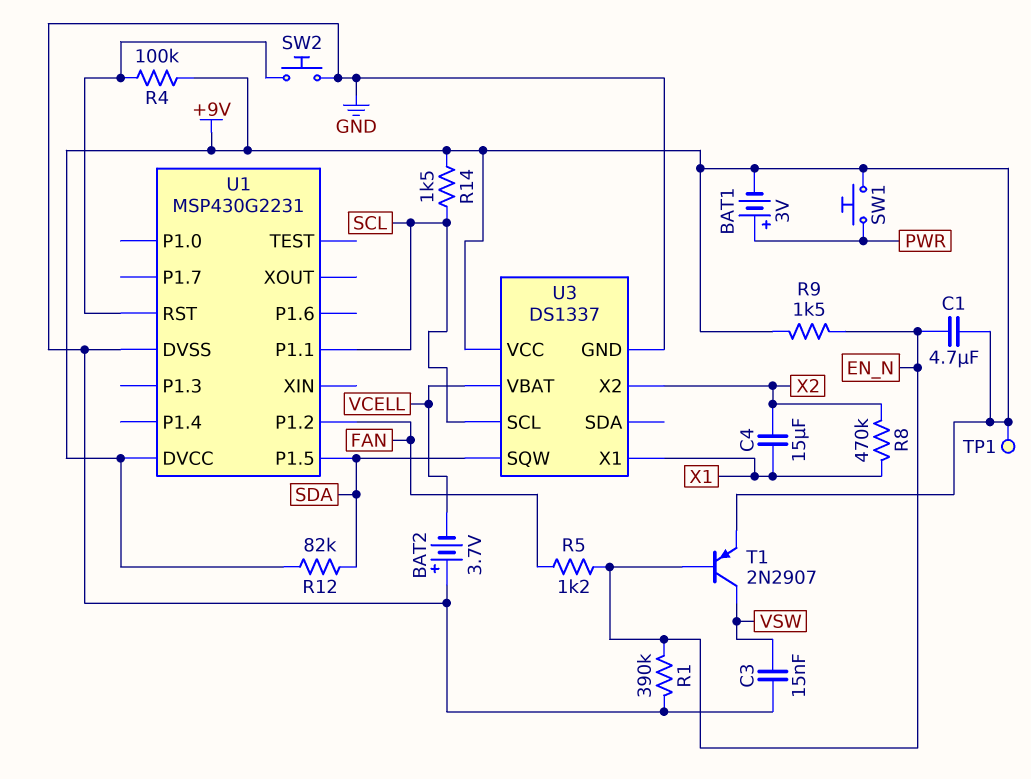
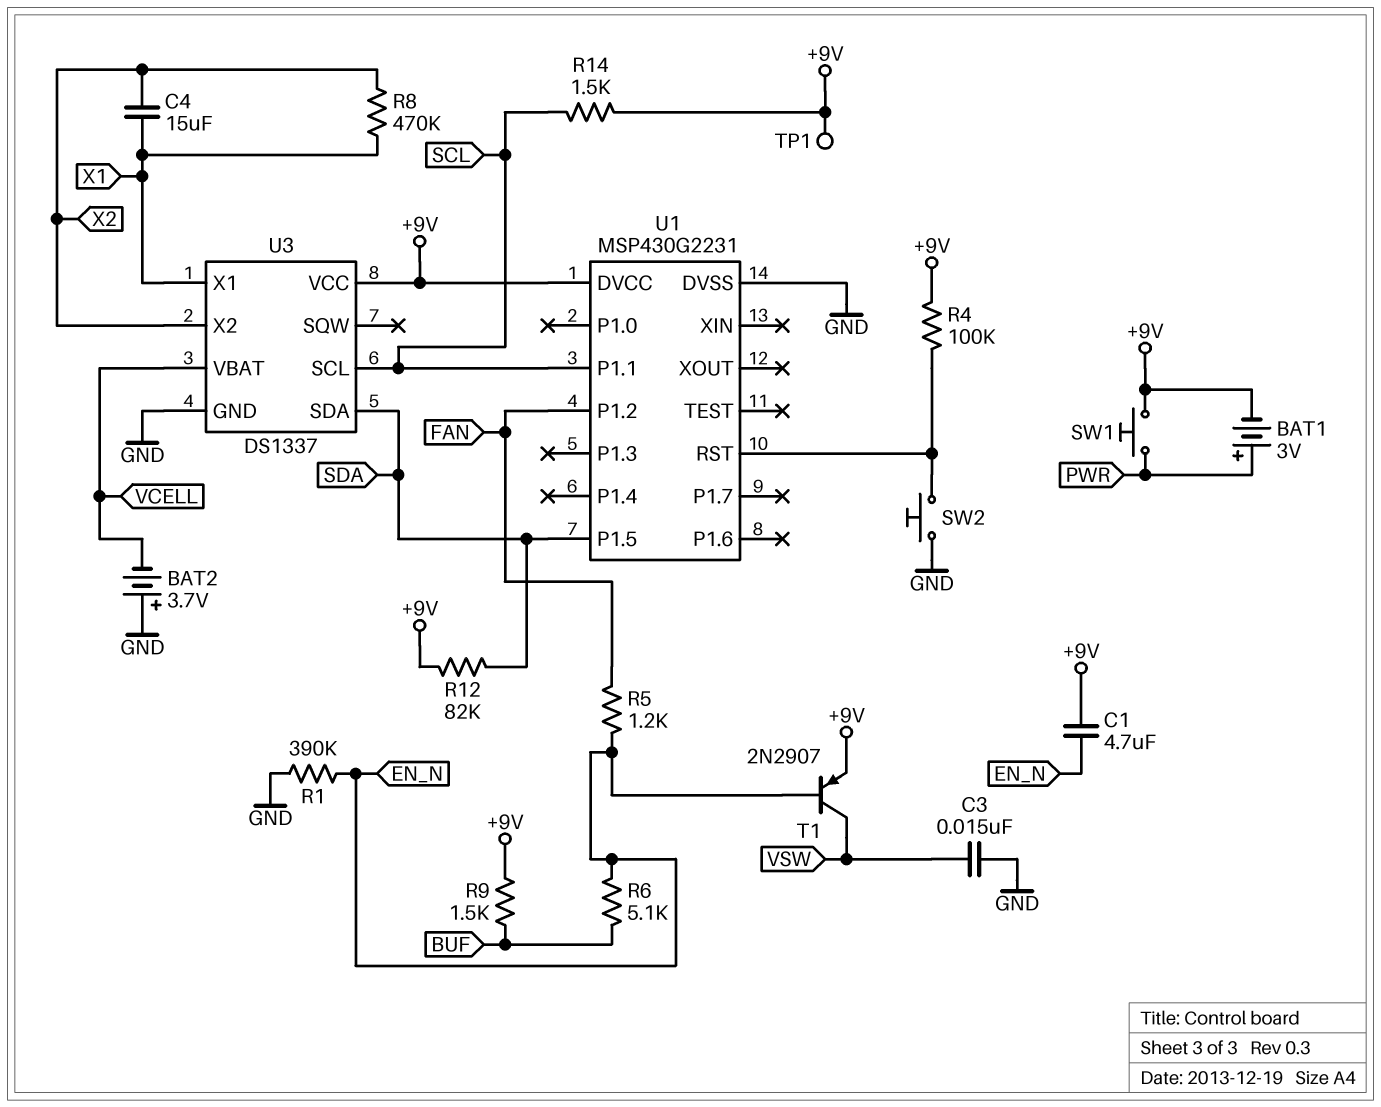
R6: none -> 5.1k (BUF, EN_N)
R9: 1.5k (+9V, EN_N) -> 1.5k (+9V, BUF)
U3 pin SDA: none -> SDA
U3 pin SQW: SDA -> none

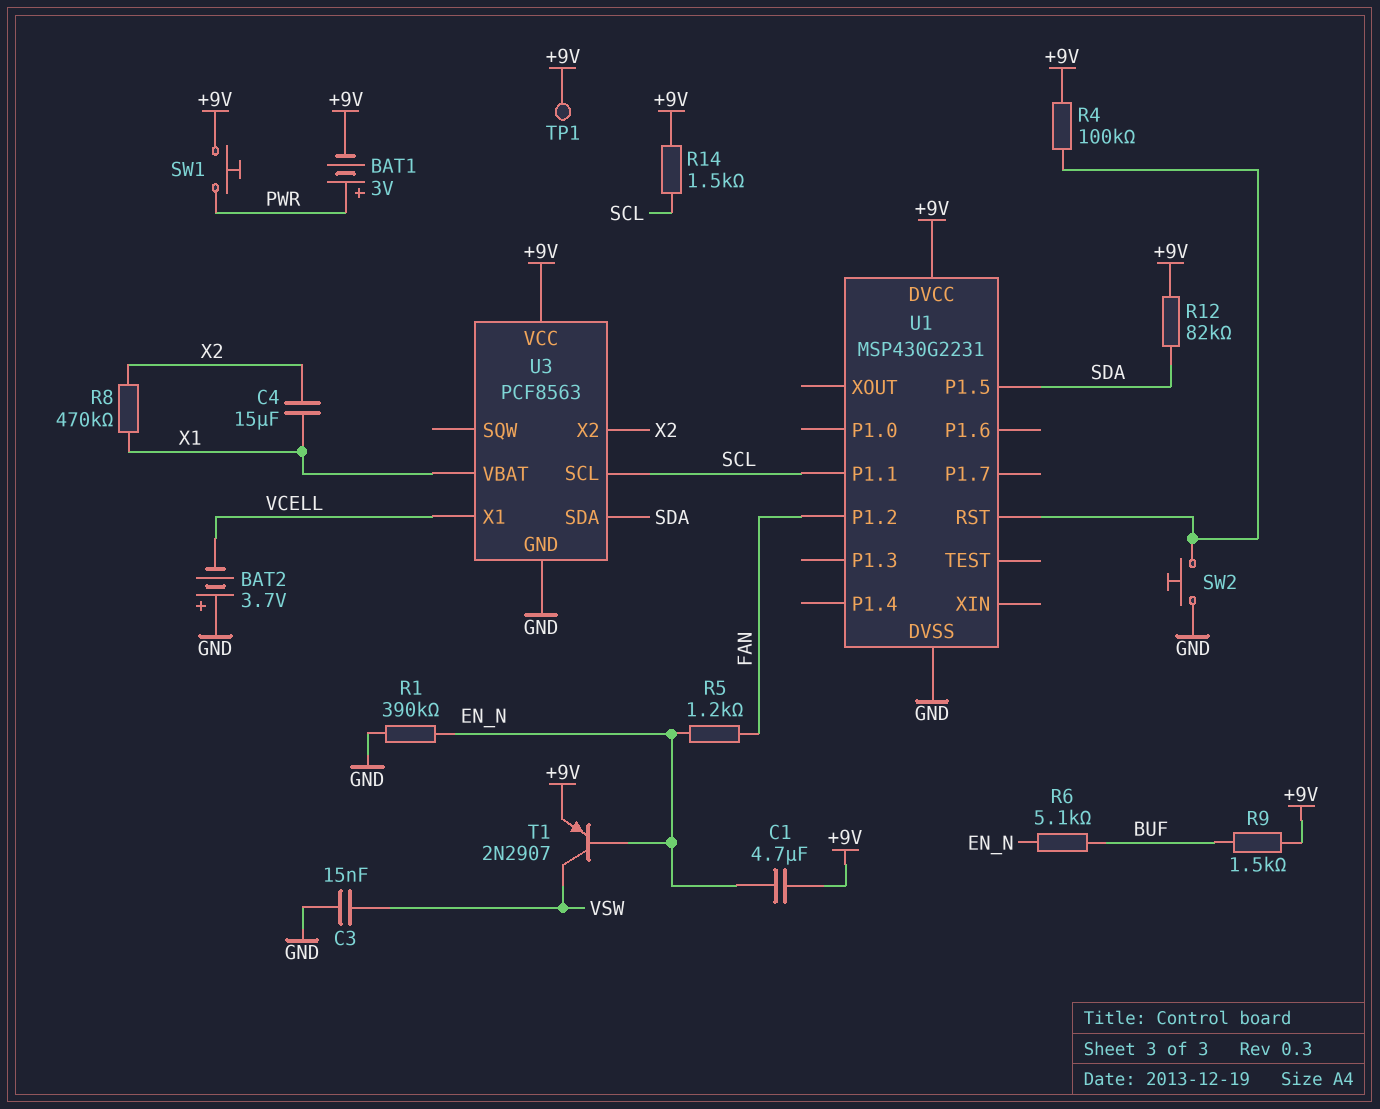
U3: DS1337 -> PCF8563
U3 pin VBAT: VCELL -> X1
U3 pin X1: X1 -> VCELL

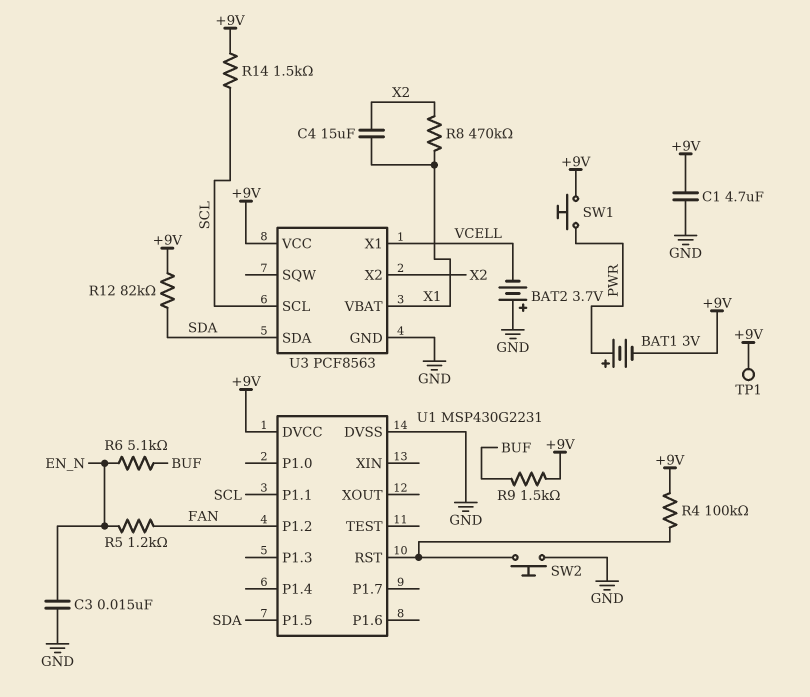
C1: 4.7uF (+9V, EN_N) -> 4.7uF (+9V, GND)
C3: 15nF (GND, VSW) -> 15nF (EN_N, GND)
R1: 390k (EN_N, GND) -> none
T1: PNP 2N2907 (B EN_N, C VSW, E +9V) -> none

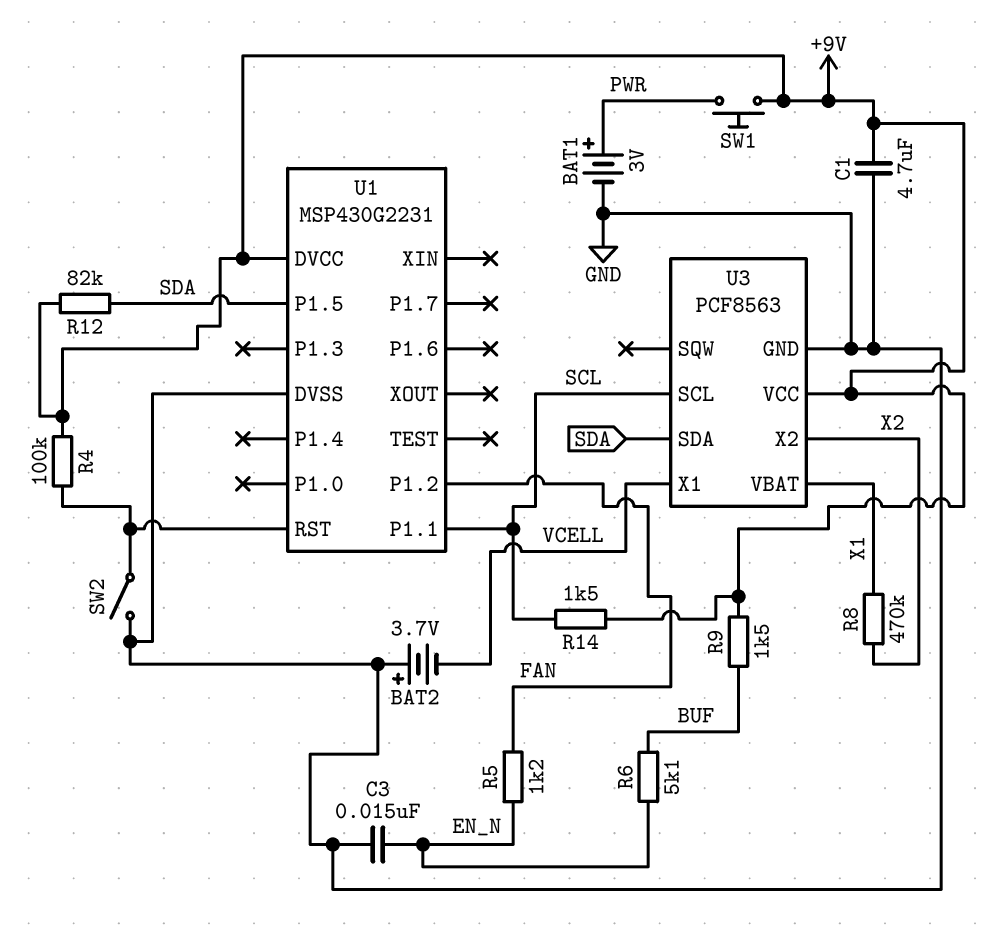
BAT1: 3V (plus PWR, minus +9V) -> 3V (plus PWR, minus GND)
C4: 15uF (X1, X2) -> none
SW2: button (GND, U1/RST) -> switch (GND, U1/RST)
TP1: test point (+9V) -> none

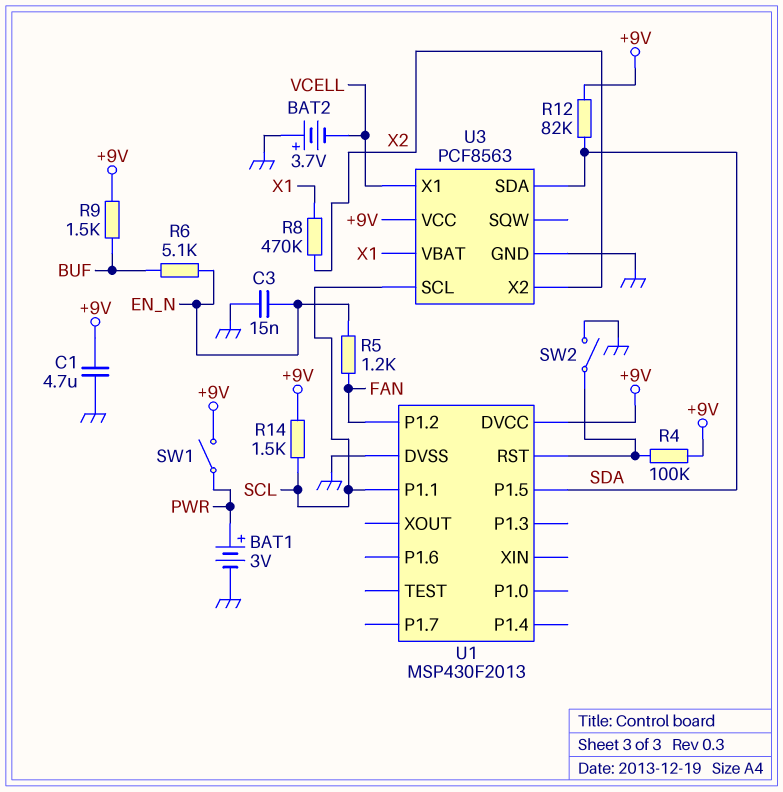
SW1: button (+9V, PWR) -> switch (+9V, PWR)
U1: MSP430G2231 -> MSP430F2013

